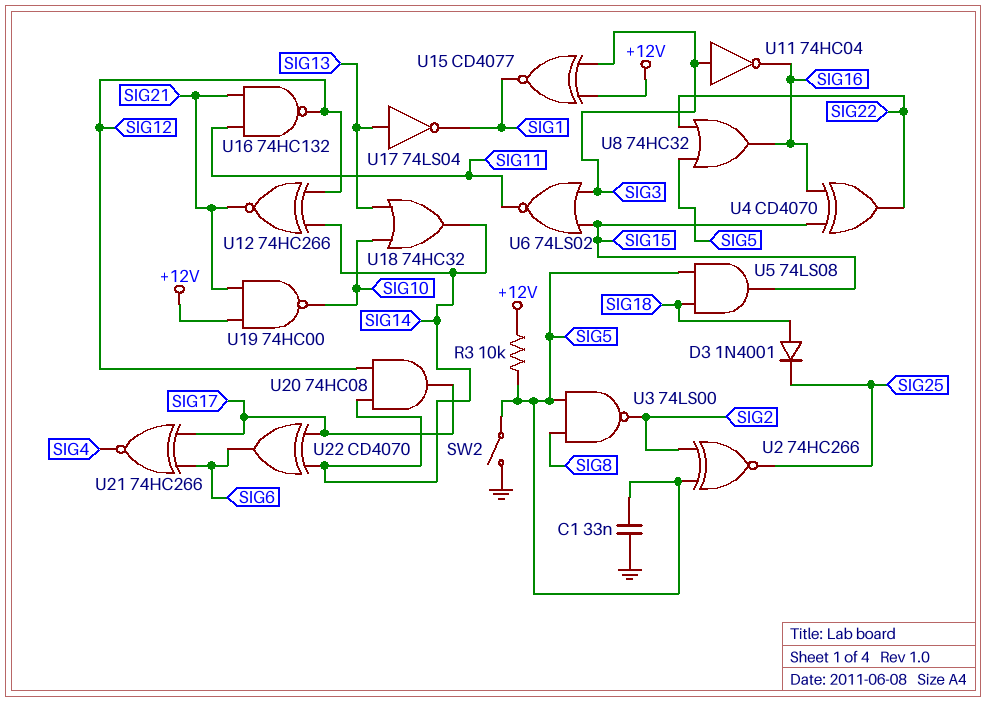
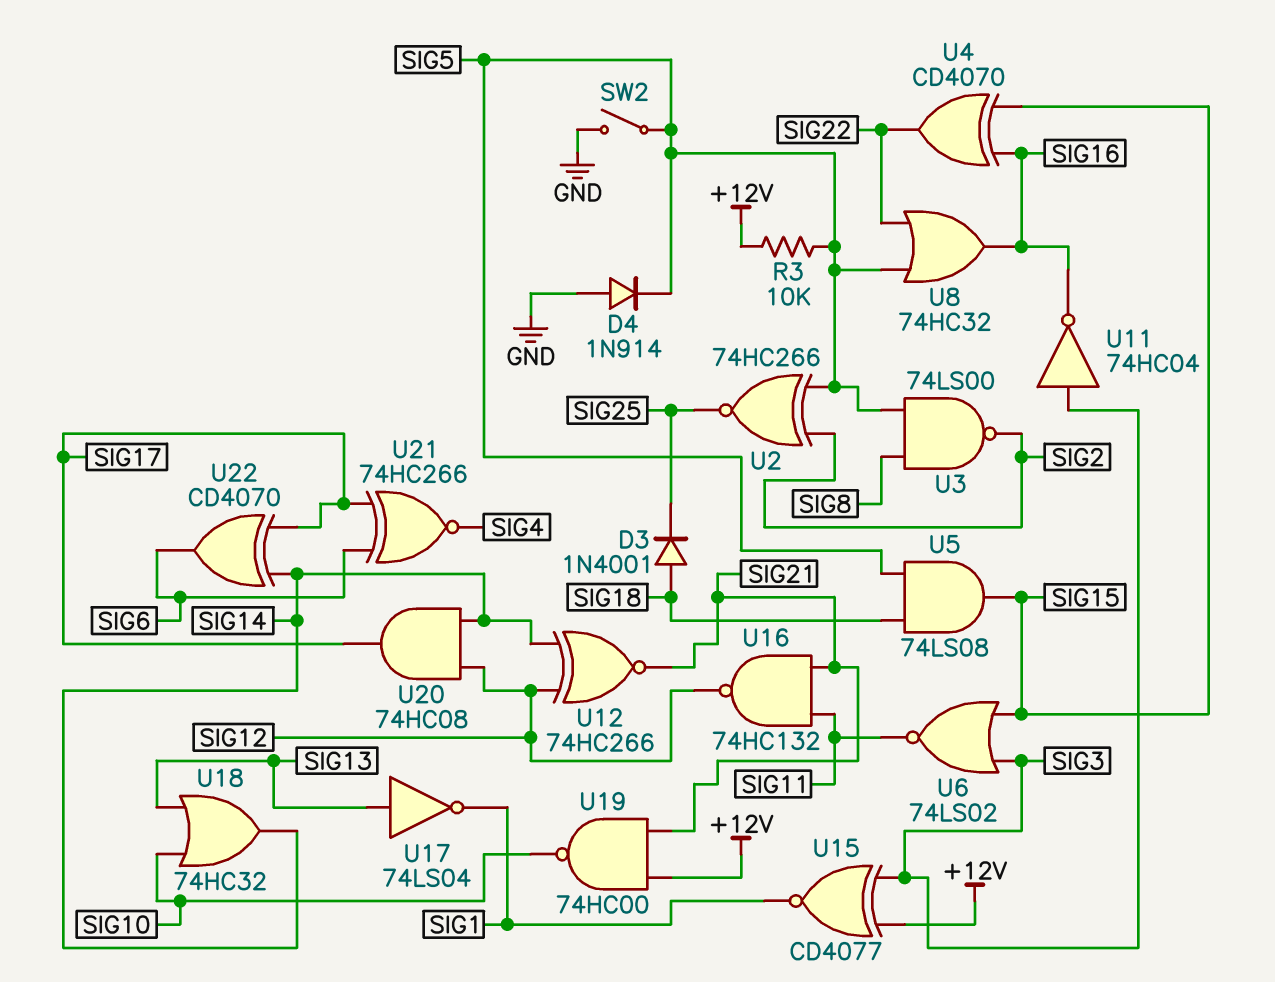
C1: 33nF (GND, SIG5) -> none
D4: none -> diode 1N914 (A GND, K SIG5)

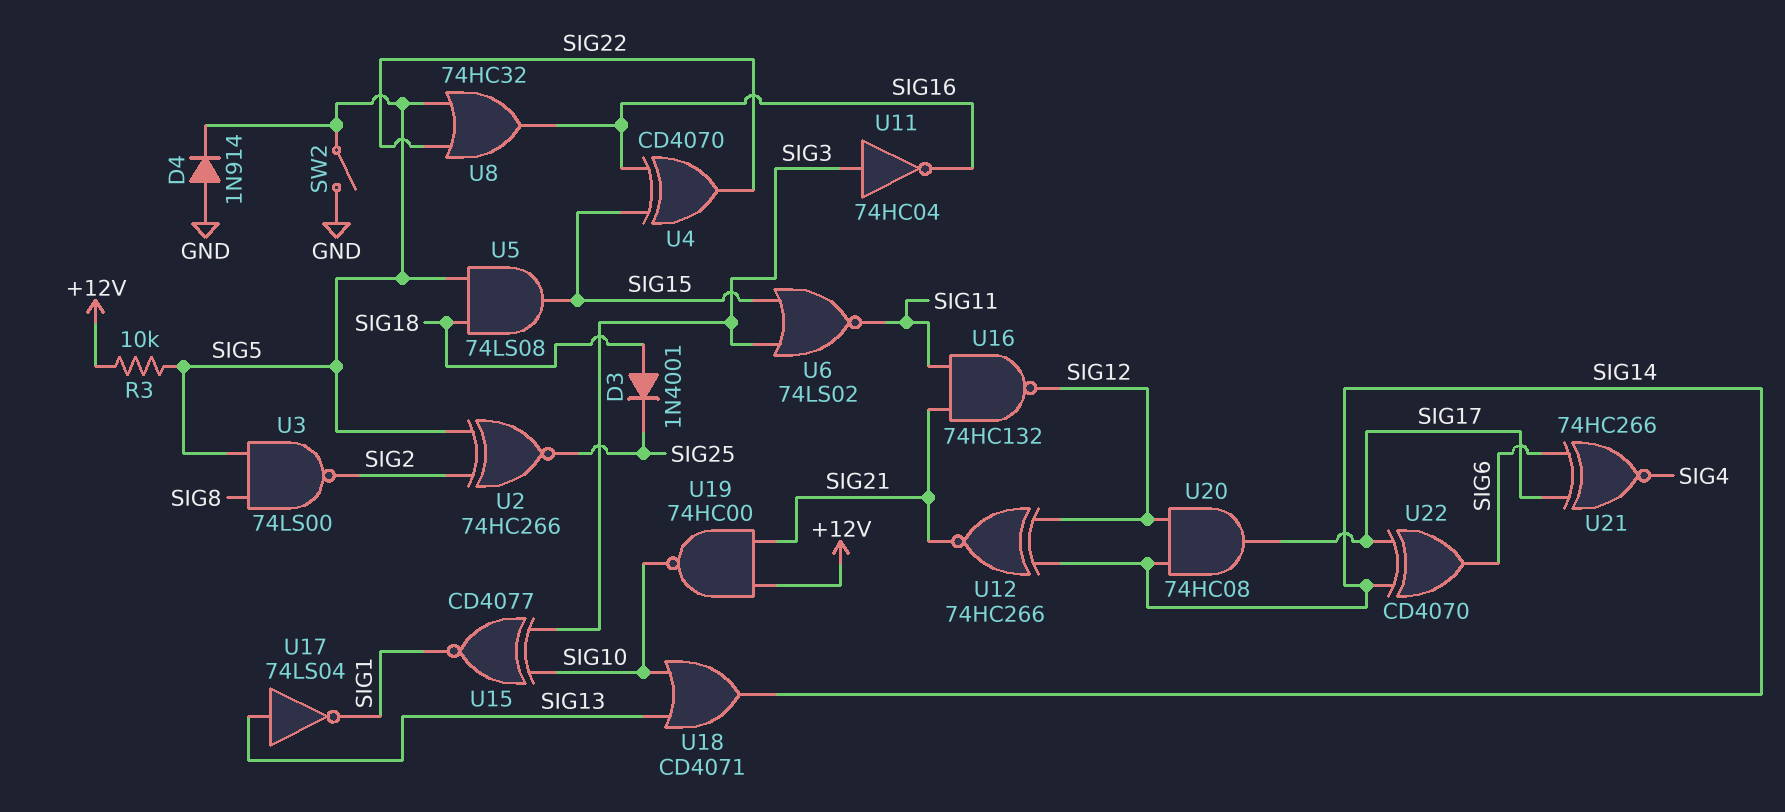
U15: XNOR CD4077 (in +12V, in SIG3, out SIG1) -> XNOR CD4077 (in SIG3, in SIG10, out SIG1)
U18: OR 74HC32 (in SIG10, in SIG13, out SIG14) -> OR CD4071 (in SIG10, in SIG13, out SIG14)

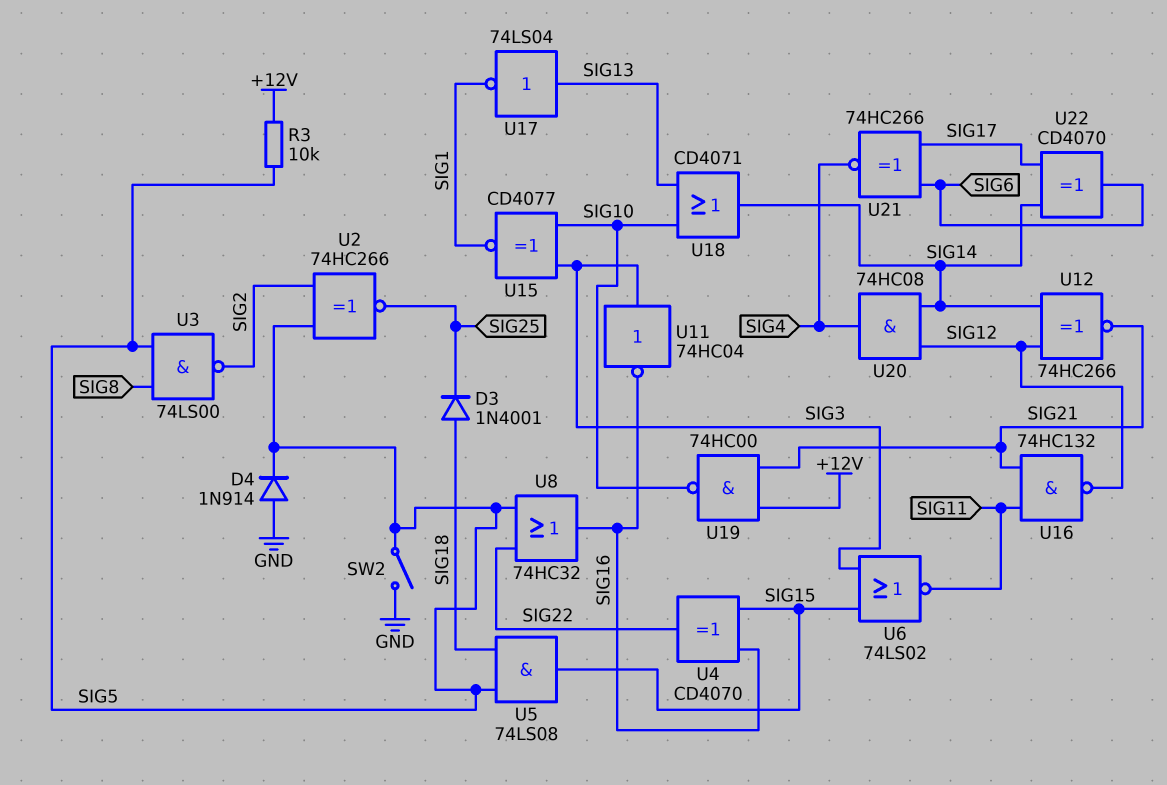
U20: AND 74HC08 (in SIG12, in SIG14, out SIG17) -> AND 74HC08 (in SIG12, in SIG14, out SIG4)

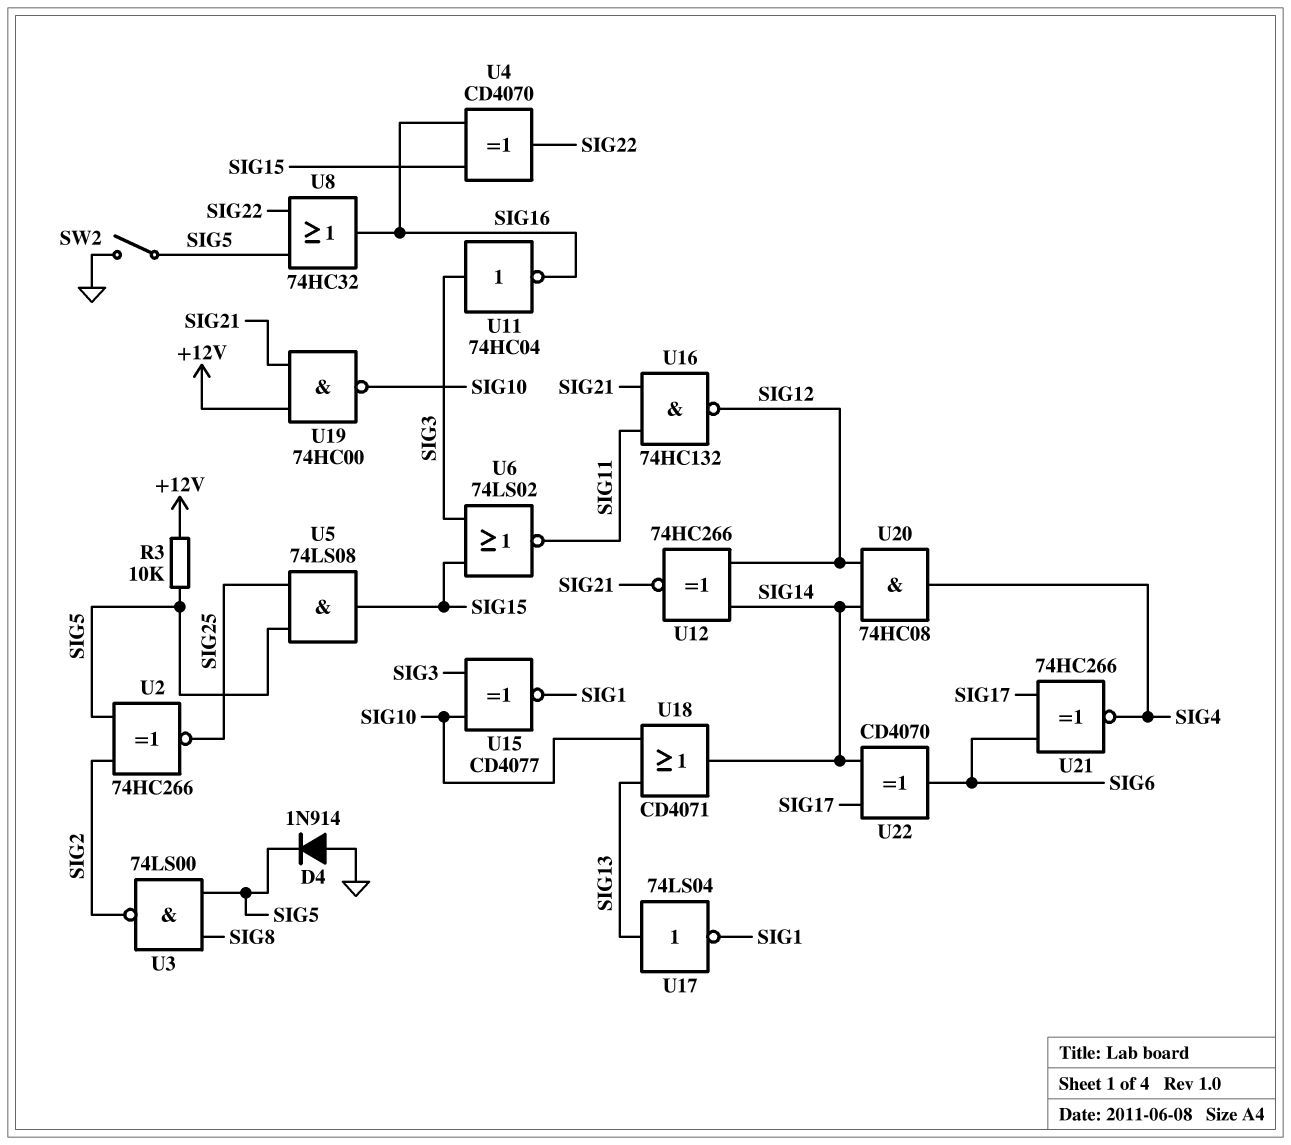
D3: diode 1N4001 (A SIG18, K SIG25) -> none
U5: AND 74LS08 (in SIG5, in SIG18, out SIG15) -> AND 74LS08 (in SIG5, in SIG25, out SIG15)

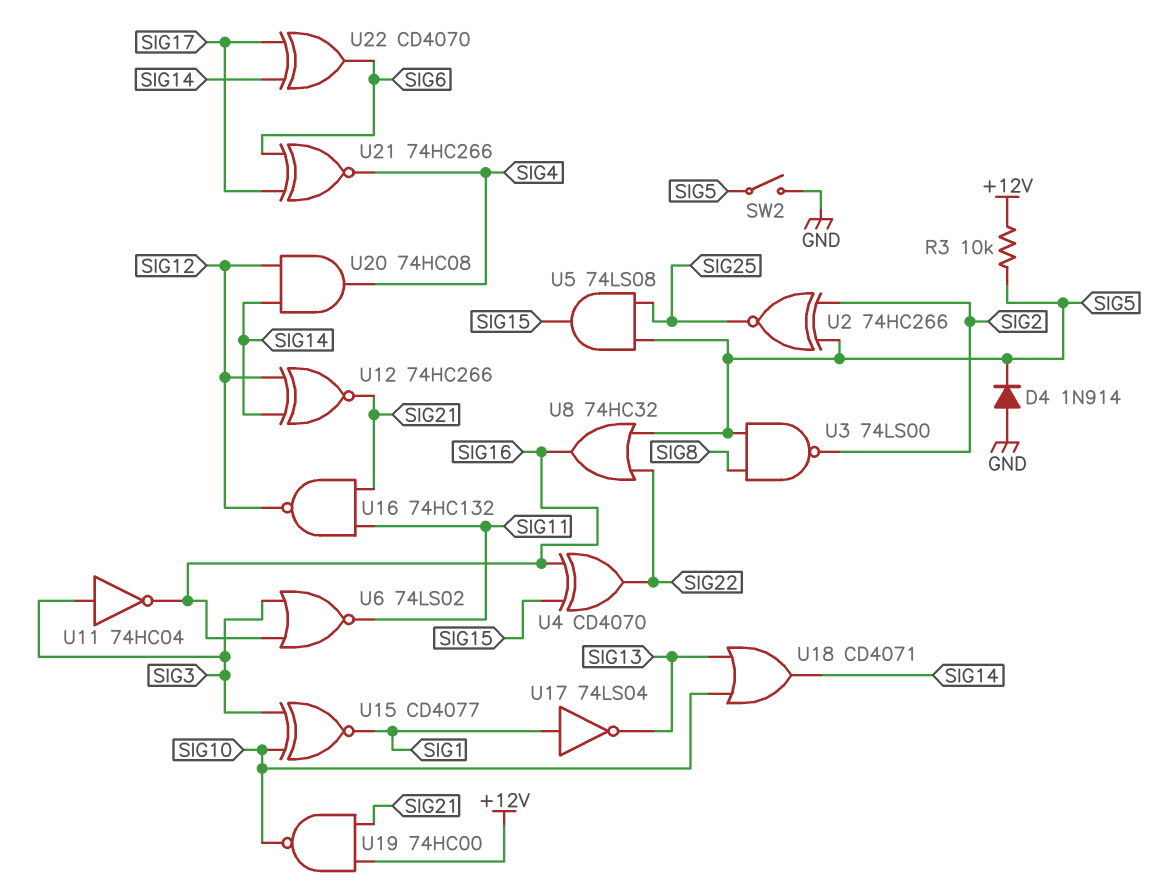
U6: NOR 74LS02 (in SIG3, in SIG15, out SIG11) -> NOR 74LS02 (in SIG3, in SIG16, out SIG11)
U17: NOT 74LS04 (in SIG13, out SIG1) -> NOT 74LS04 (in SIG1, out SIG13)

